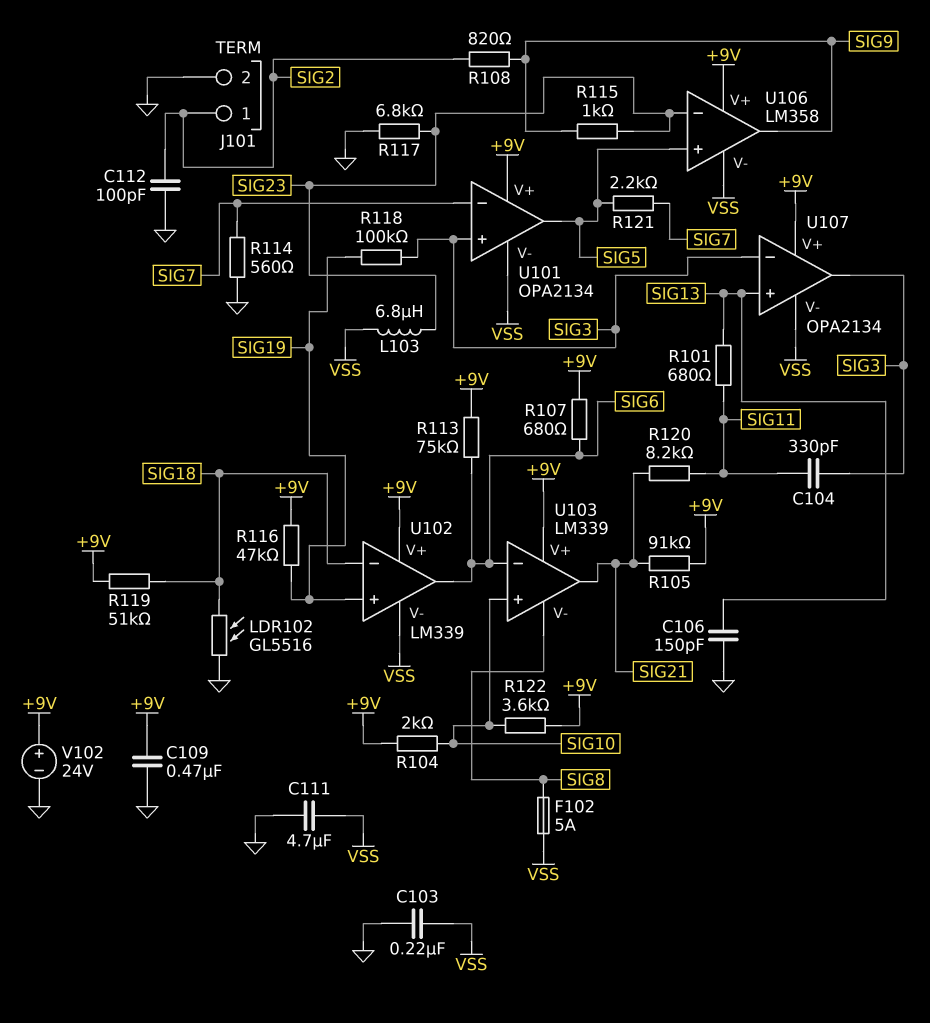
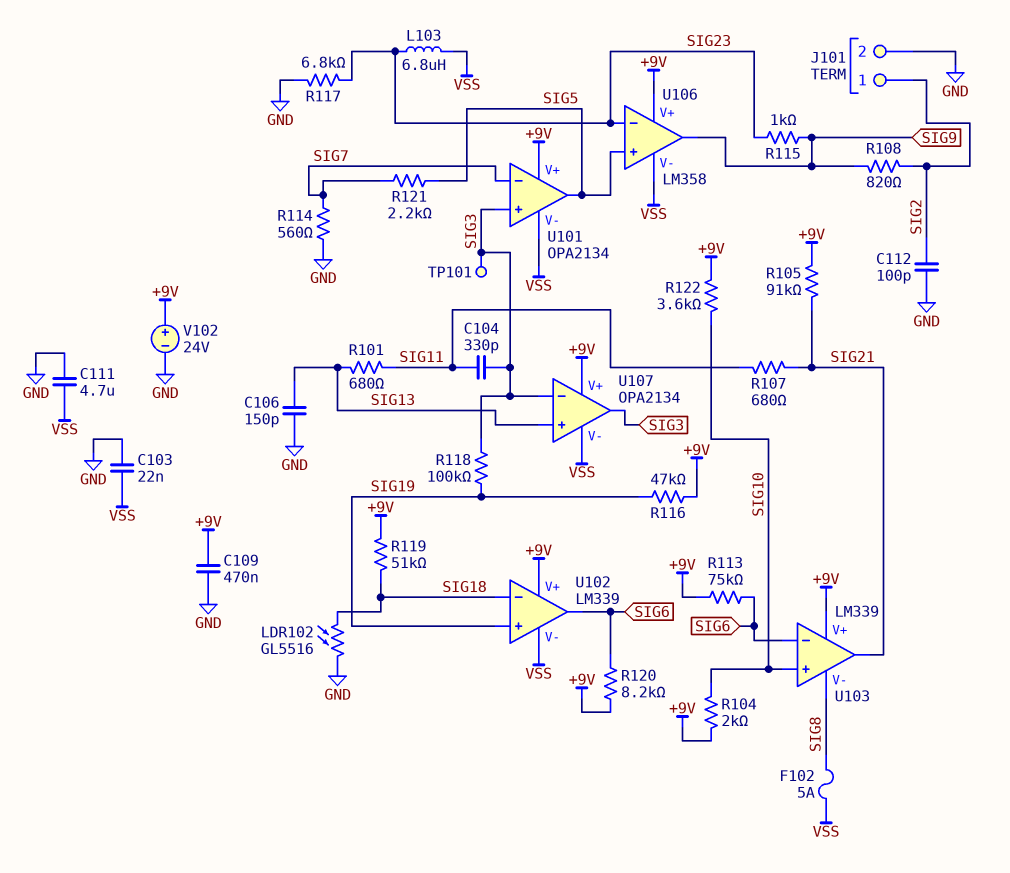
C103: 220nF (GND, VSS) -> 22nF (GND, VSS)
R107: 680 (+9V, SIG6) -> 680 (SIG11, SIG21)
R120: 8.2k (SIG11, SIG21) -> 8.2k (+9V, SIG6)
TP101: none -> test point (SIG3)

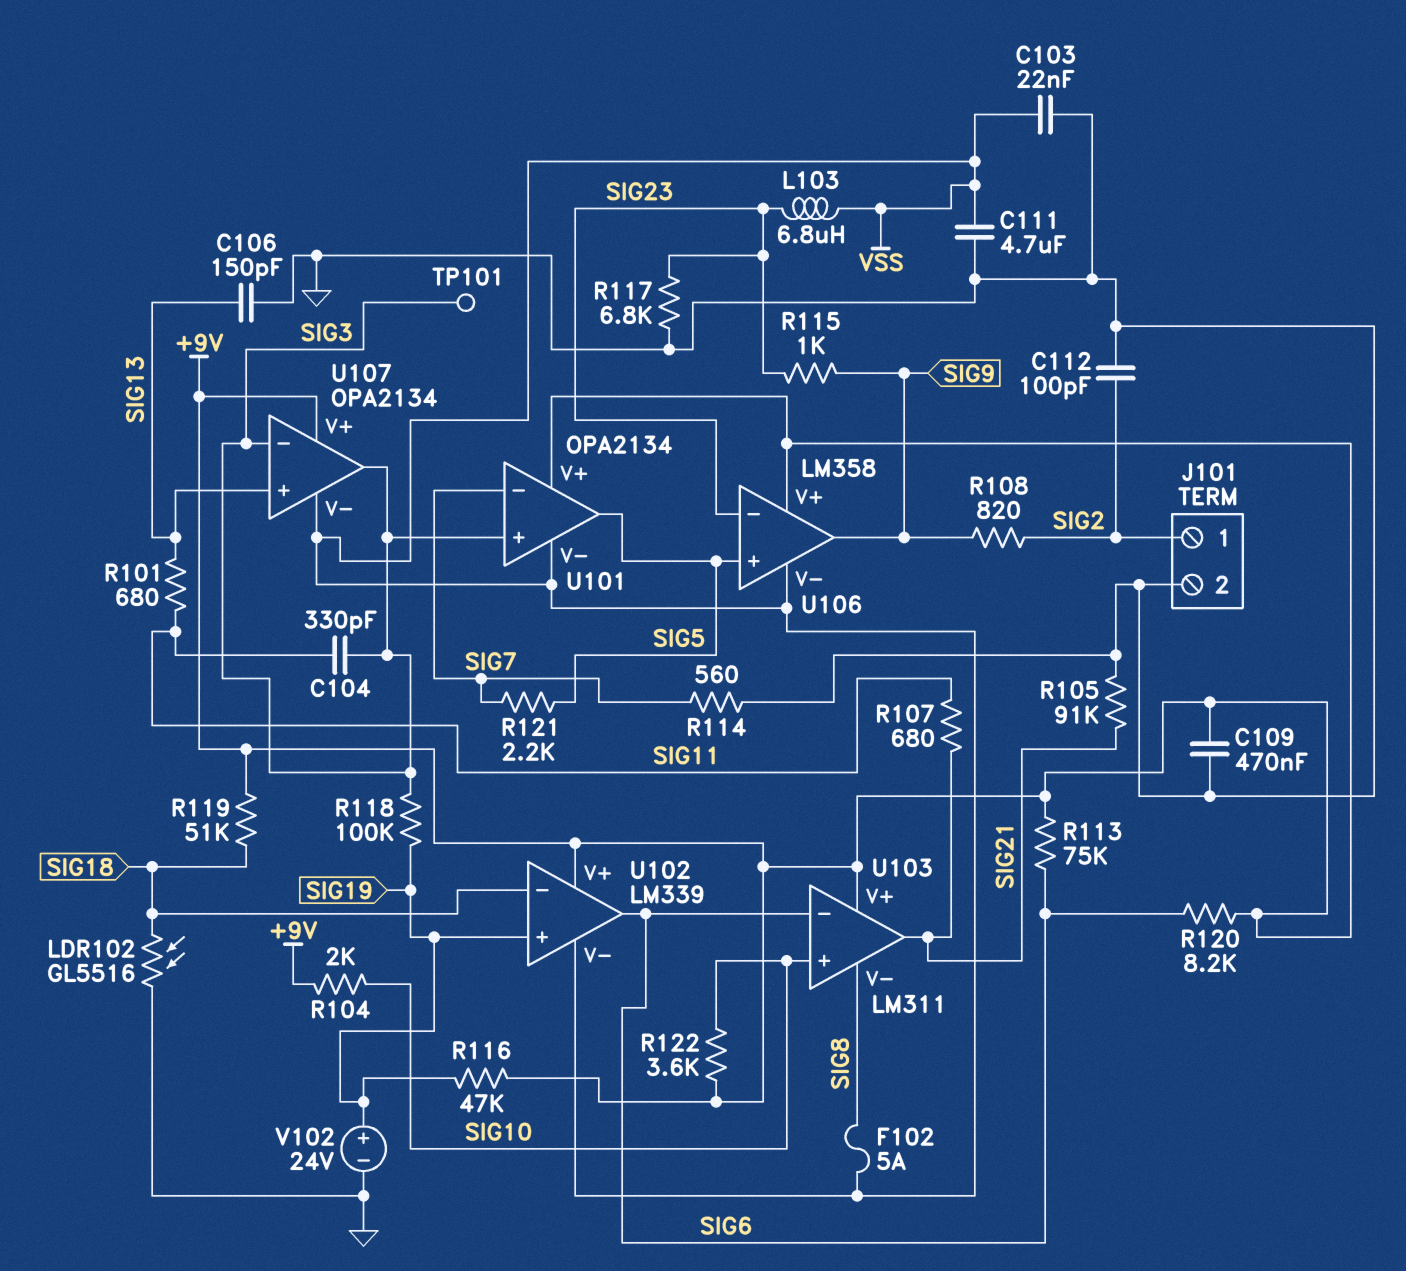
R105: 91k (+9V, SIG21) -> 91k (GND, SIG21)
U103: LM339 -> LM311
V102: 24V (plus +9V, minus GND) -> 24V (plus SIG19, minus GND)

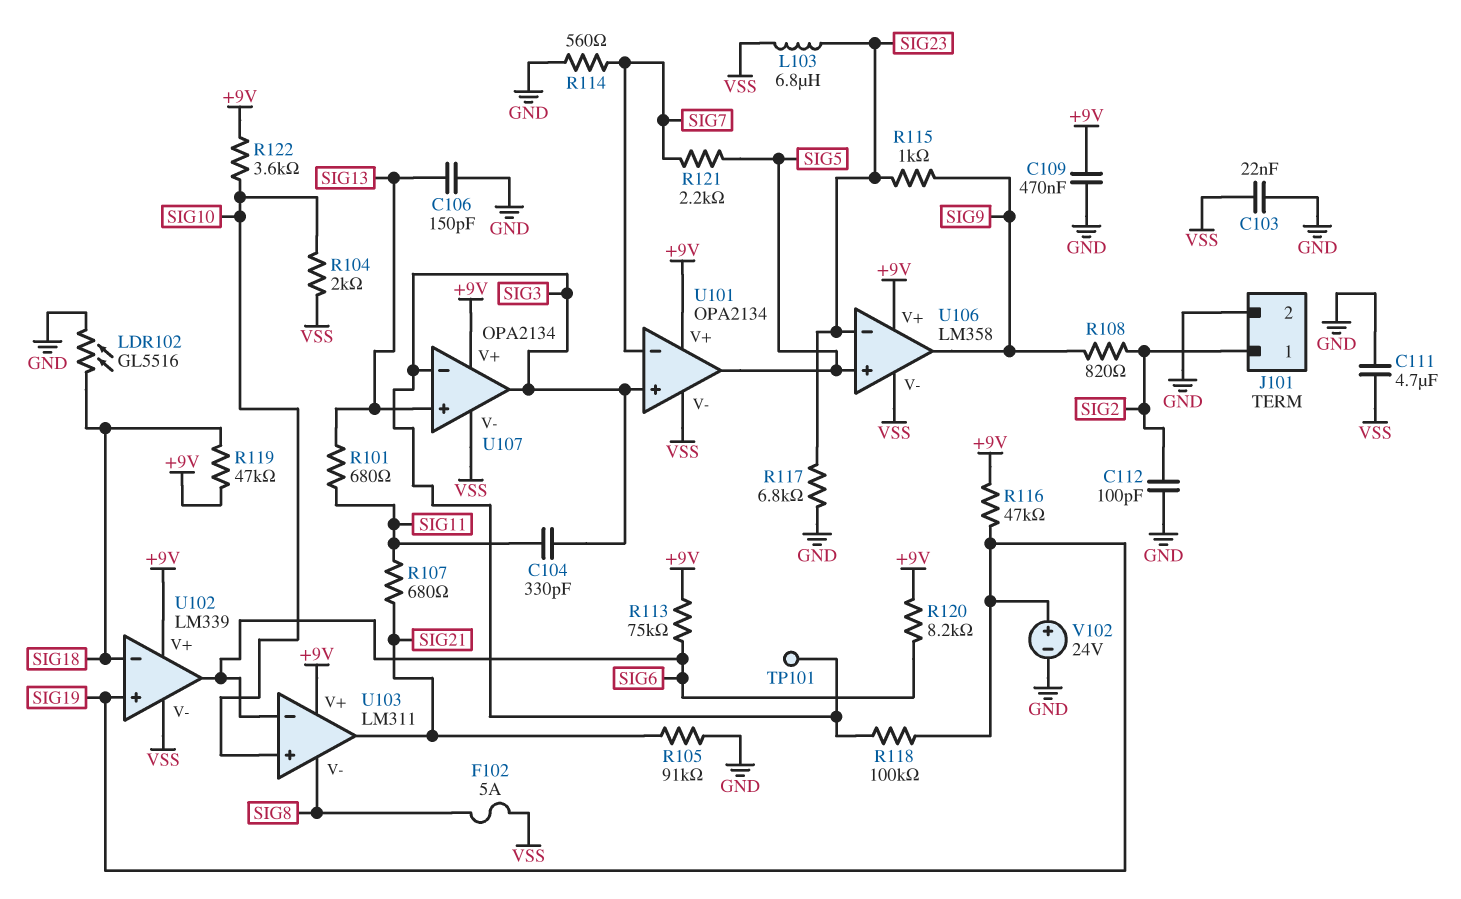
R104: 2k (+9V, SIG10) -> 2k (SIG10, VSS)
R119: 51k (+9V, SIG18) -> 47k (+9V, SIG18)

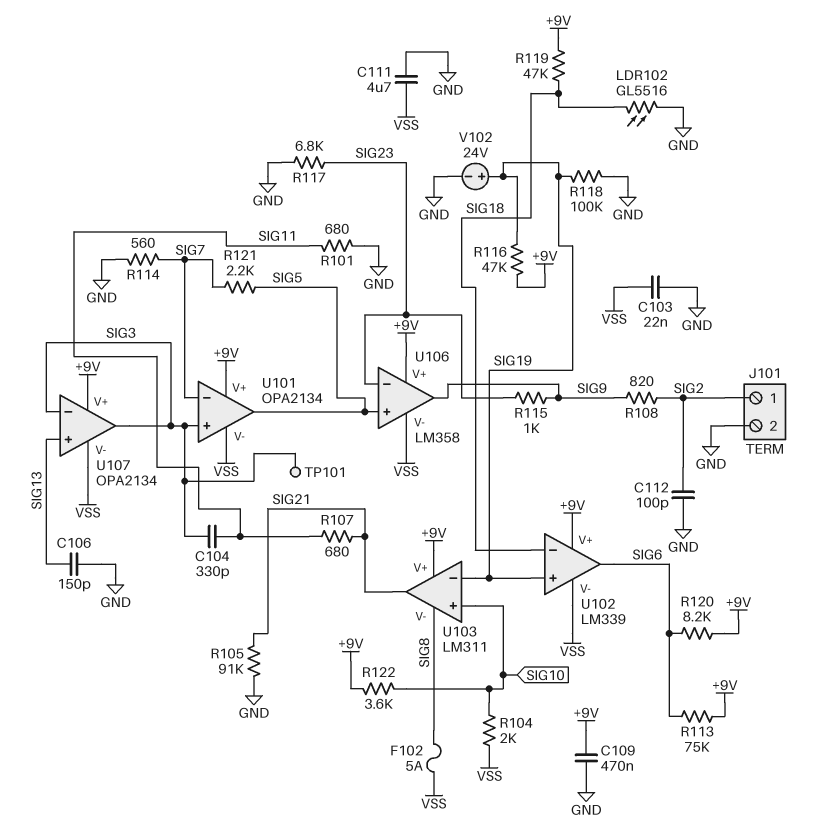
L103: 6.8uH (SIG23, VSS) -> none
R101: 680 (SIG11, SIG13) -> 680 (GND, SIG11)
R118: 100k (SIG3, SIG19) -> 100k (GND, SIG19)
U103 pin in-: SIG6 -> SIG19

